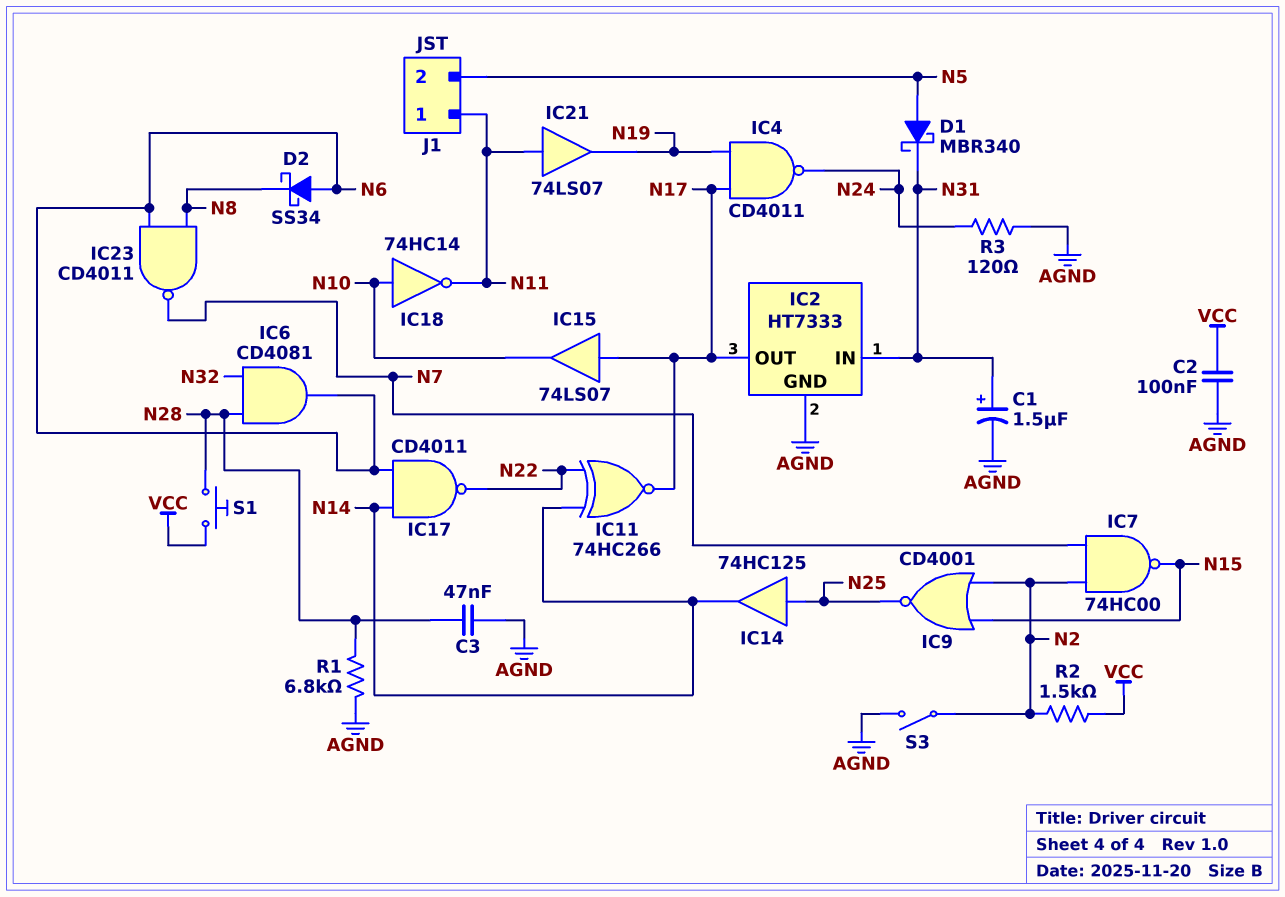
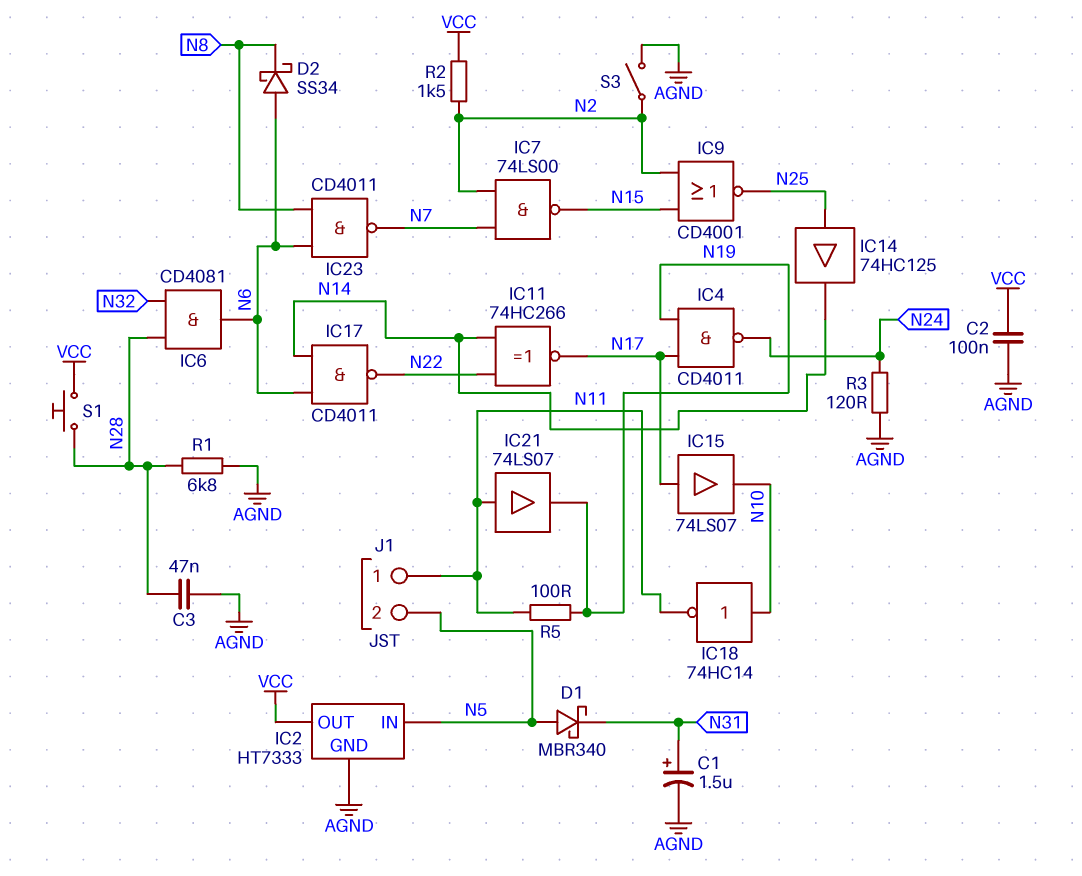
IC2 pin IN: N31 -> N5
IC2 pin OUT: N17 -> VCC
IC7: NAND 74HC00 (in N2, in N7, out N15) -> NAND 74LS00 (in N2, in N7, out N15)
R5: none -> 100 (N11, N19)

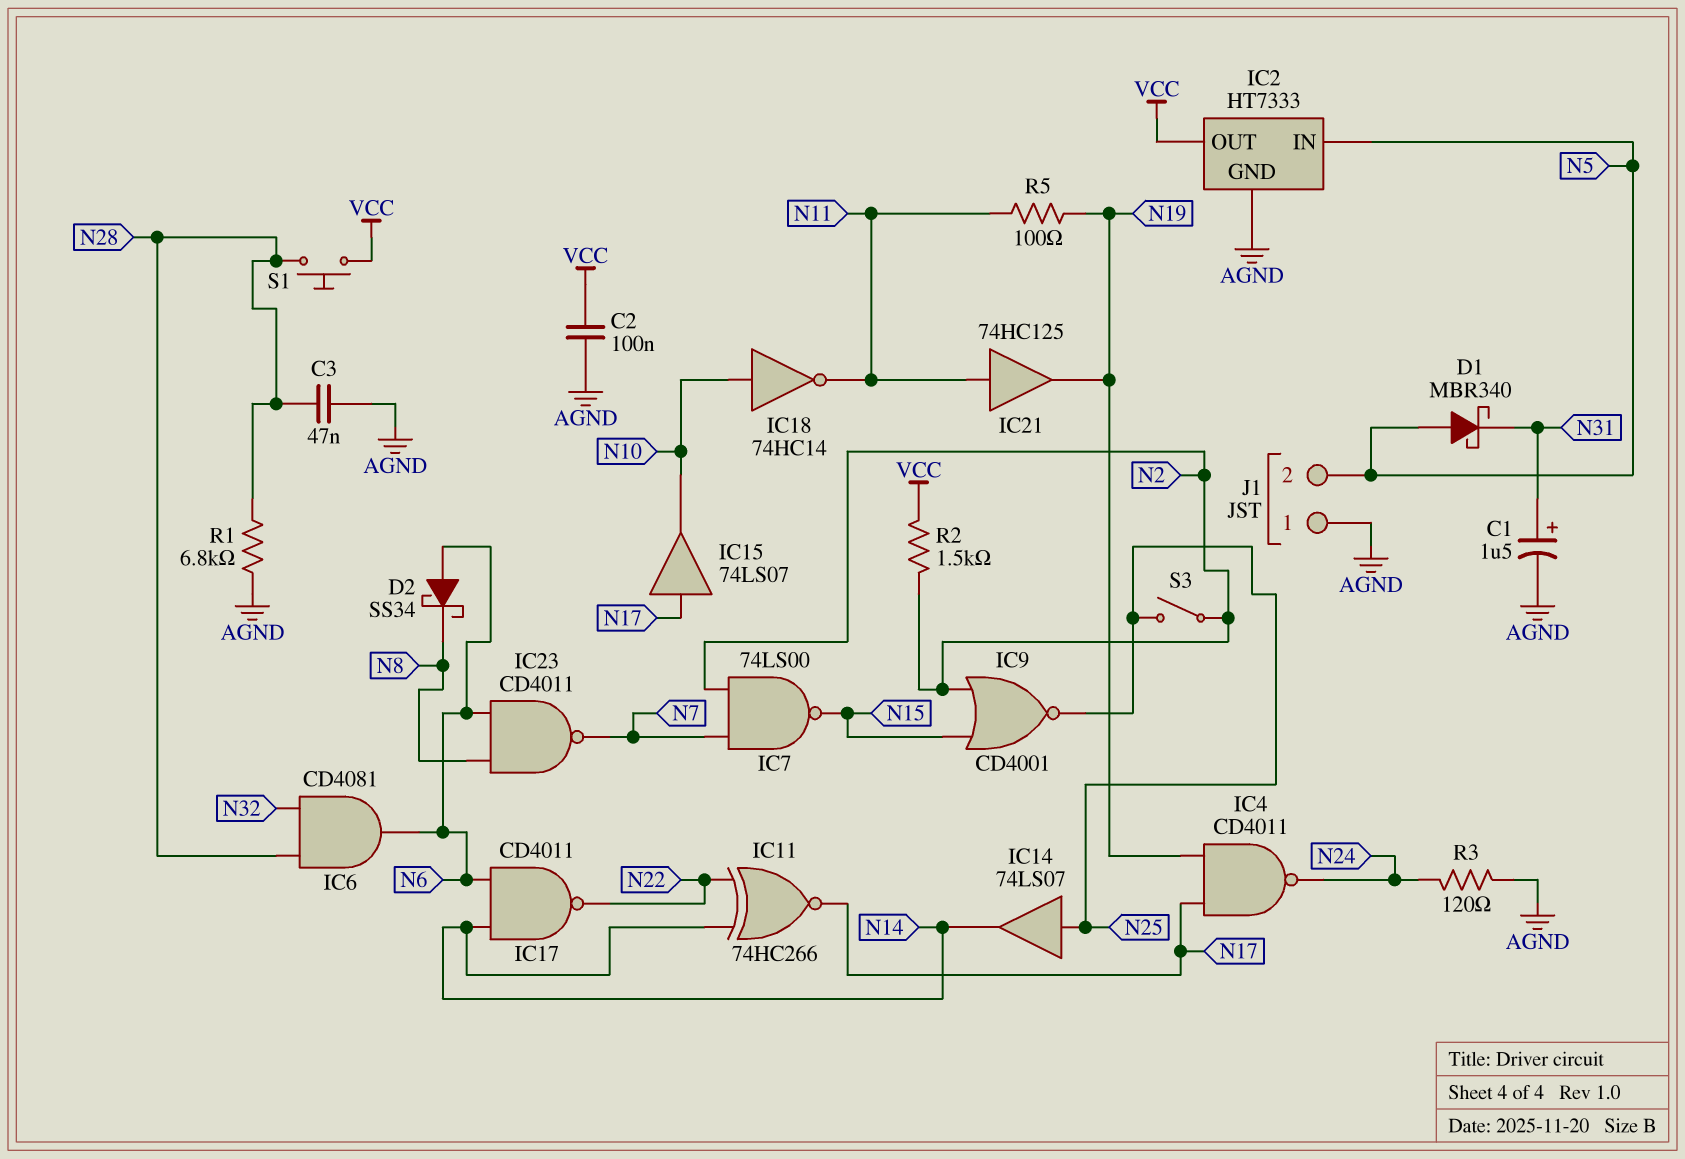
IC14: buffer 74HC125 (in N25, out N14) -> buffer 74LS07 (in N25, out N14)
IC21: buffer 74LS07 (in N11, out N19) -> buffer 74HC125 (in N11, out N19)
J1 pin 1: N11 -> AGND
S3: switch (AGND, N2) -> switch (N2, N25)

